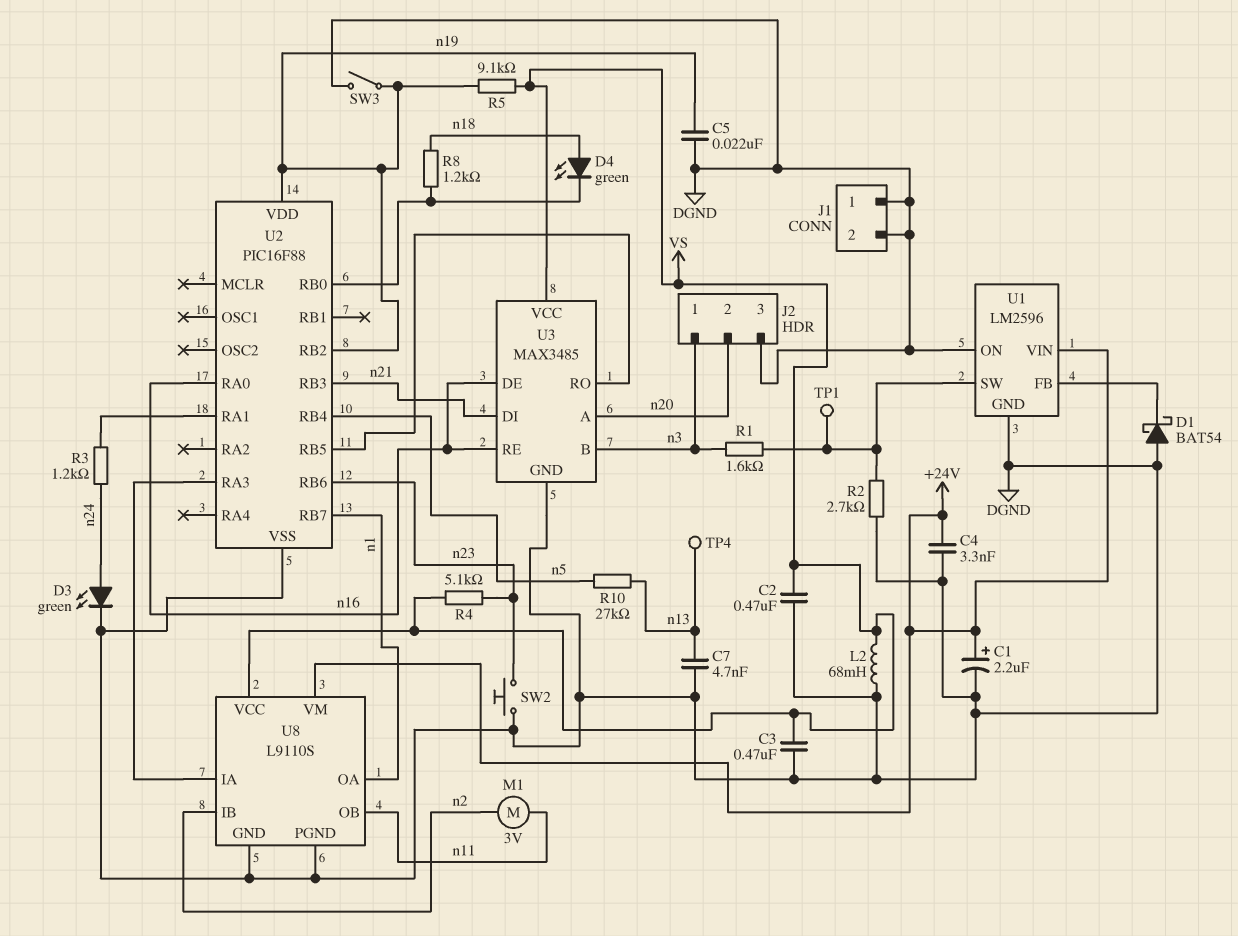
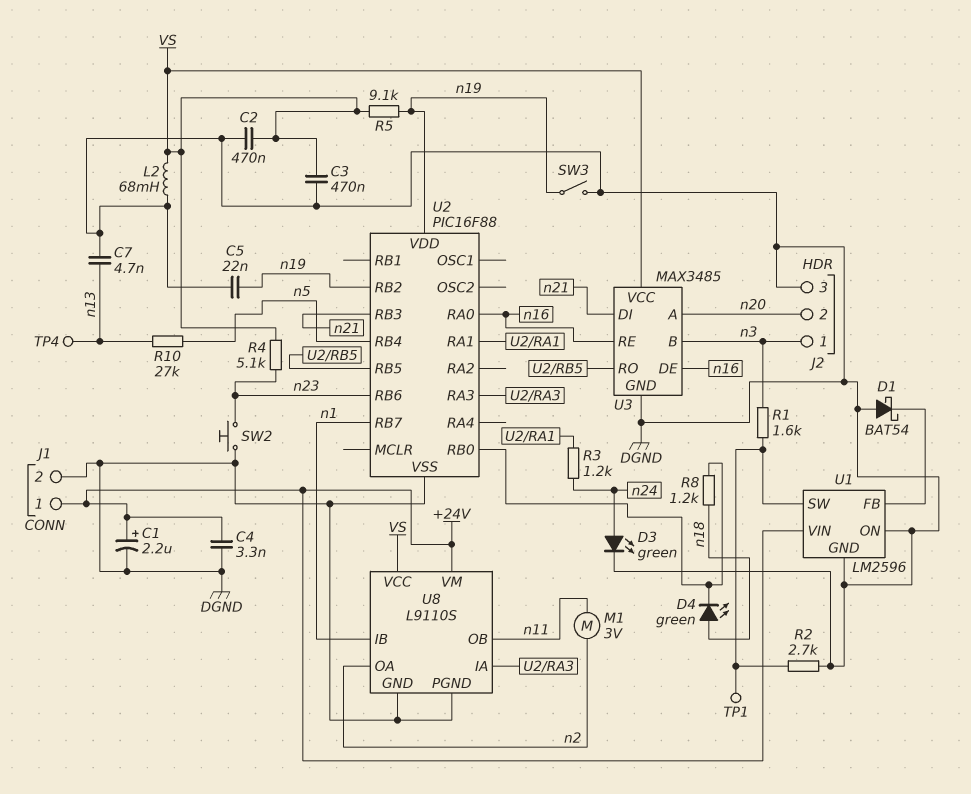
J1 pin 1: DGND -> +24V
U8 pin IB: n2 -> n1
U8 pin OA: n1 -> n2

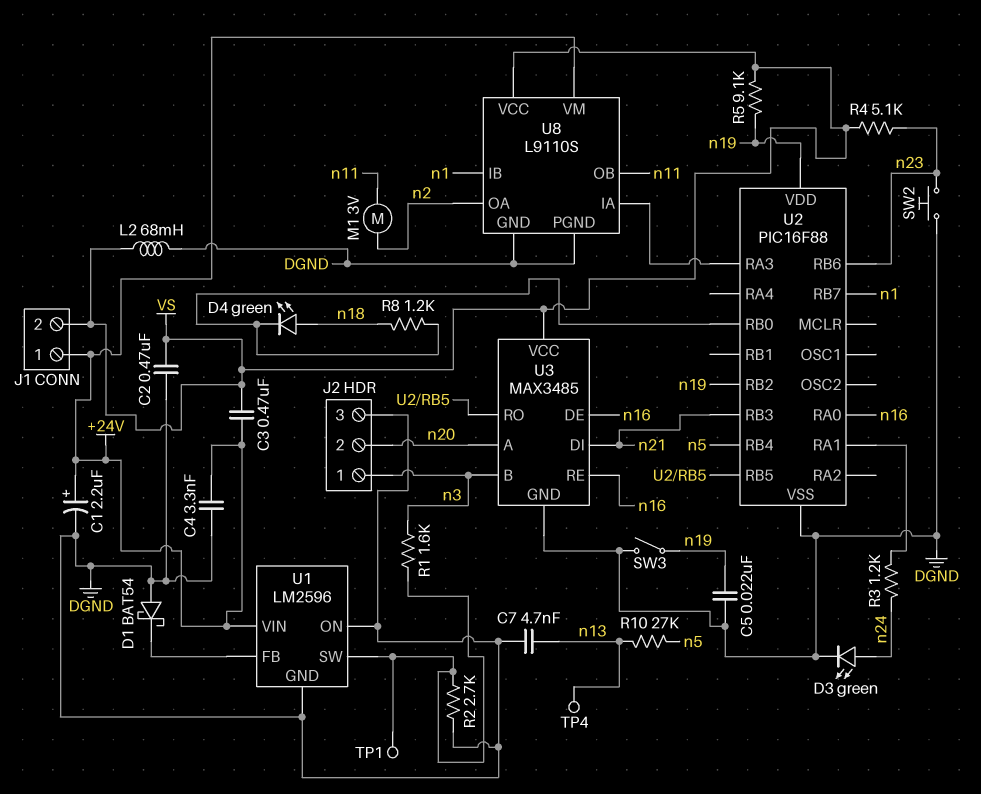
C3: 470nF (DGND, VS) -> 470nF (+24V, VS)
J1 pin 2: DGND -> VS

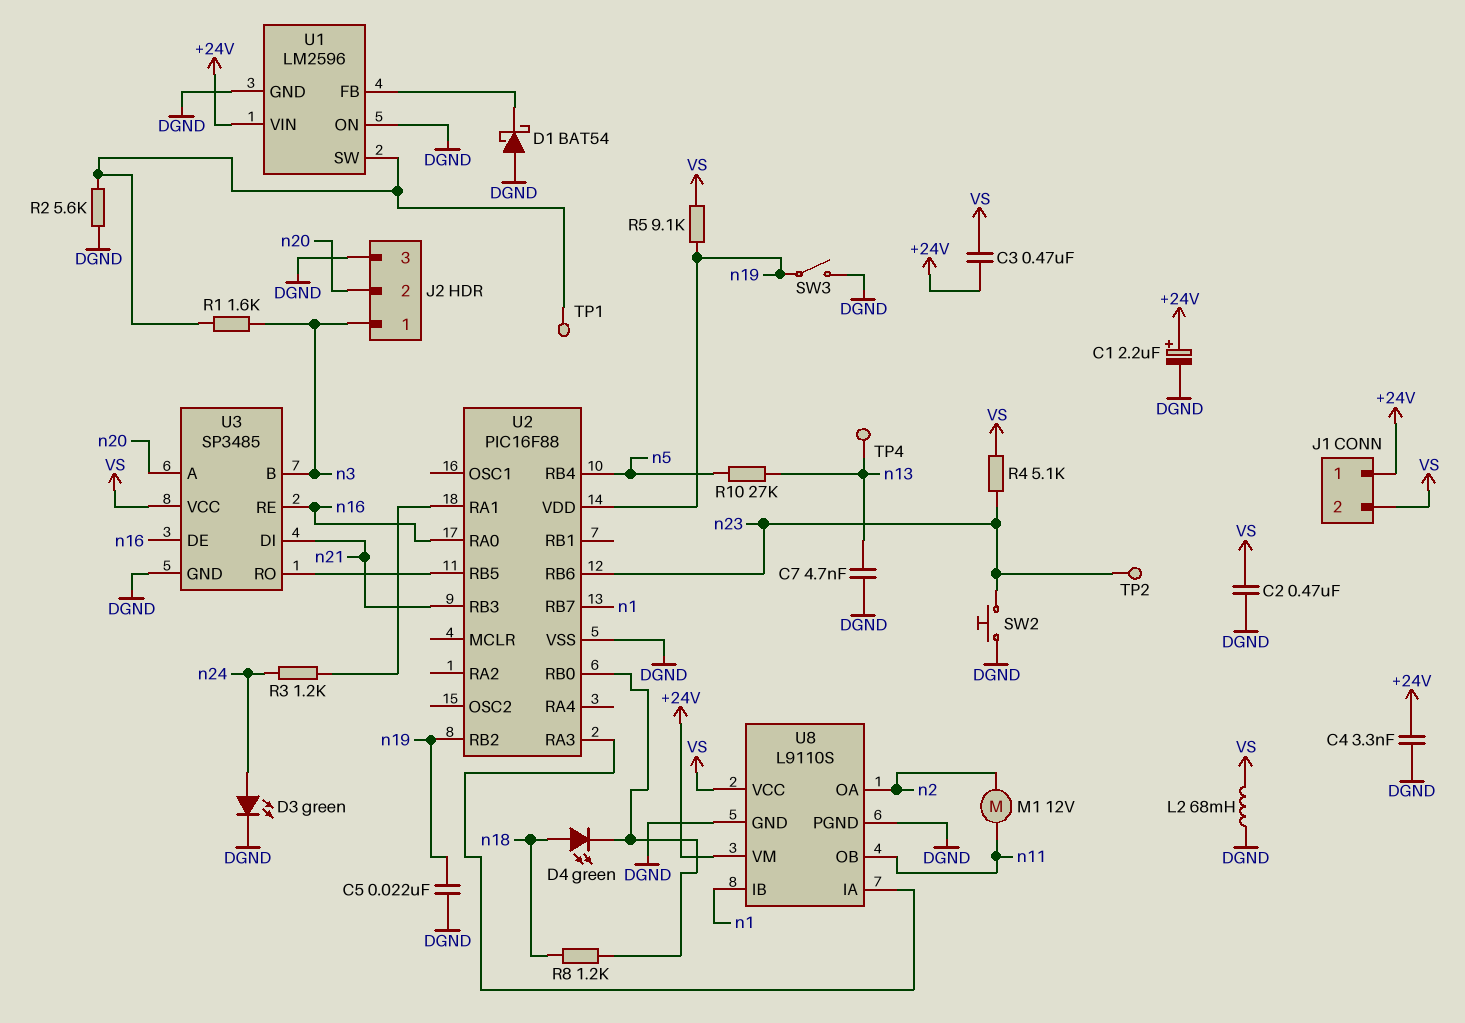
M1: motor 3V (n2, n11) -> motor 12V (n2, n11)
R2: 2.7k (DGND, U1/SW) -> 5.6k (DGND, U1/SW)
TP2: none -> test point (n23)
U3: MAX3485 -> SP3485

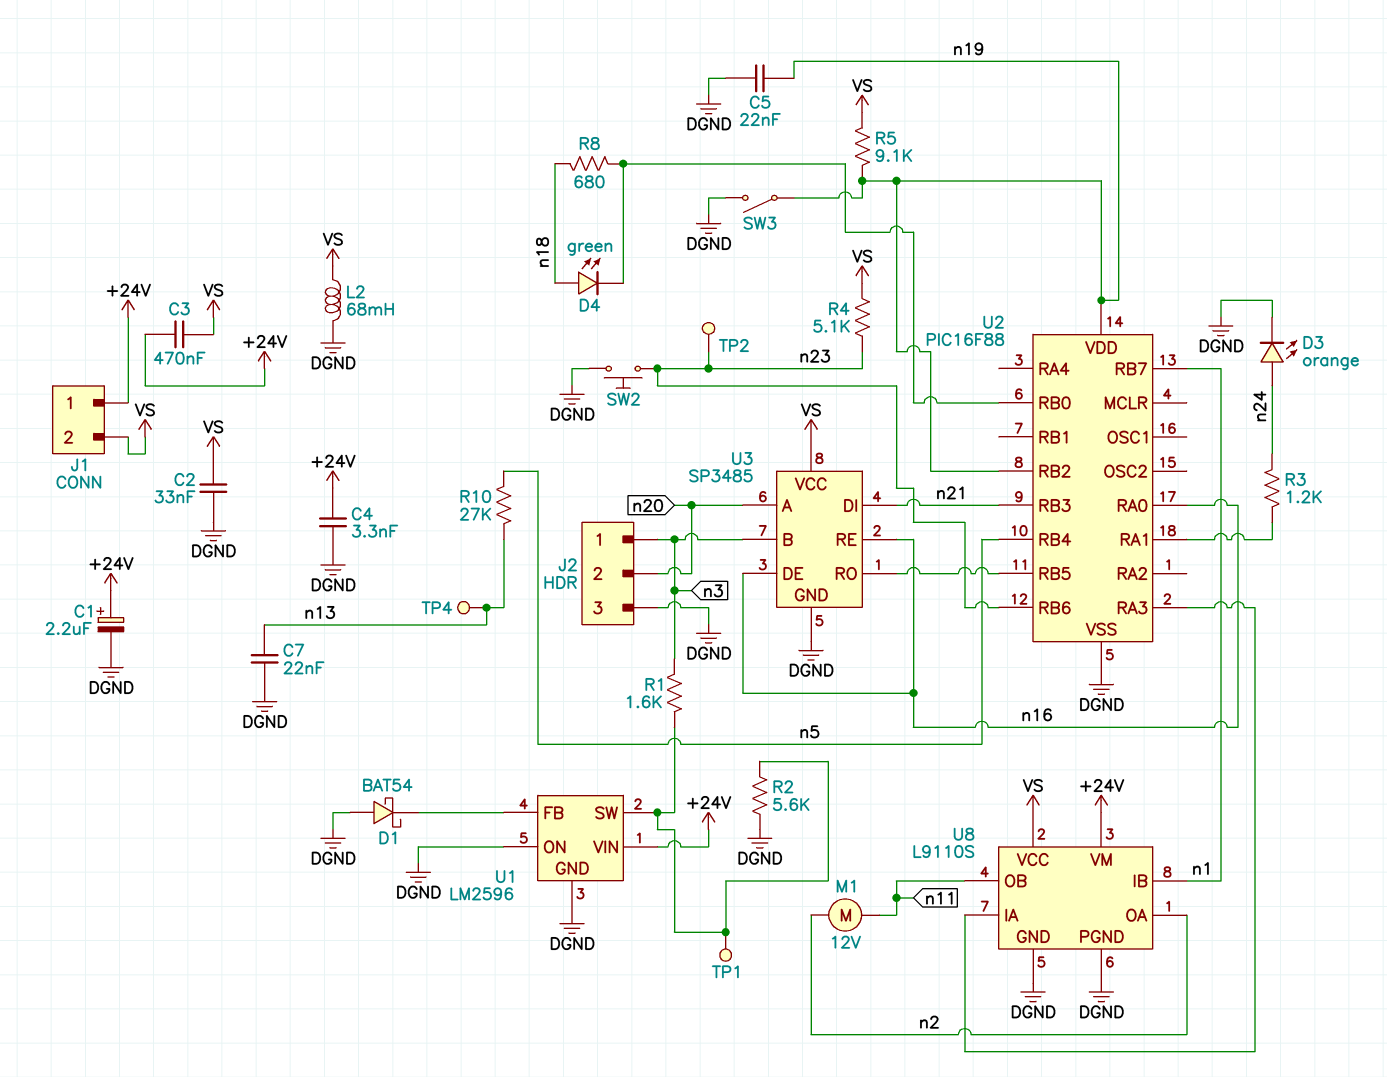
C2: 470nF (DGND, VS) -> 33nF (DGND, VS)
C7: 4.7nF (DGND, n13) -> 22nF (DGND, n13)
D3: LED green (A n24, K DGND) -> LED orange (A n24, K DGND)
R8: 1.2k (U2/RB0, n18) -> 680 (U2/RB0, n18)

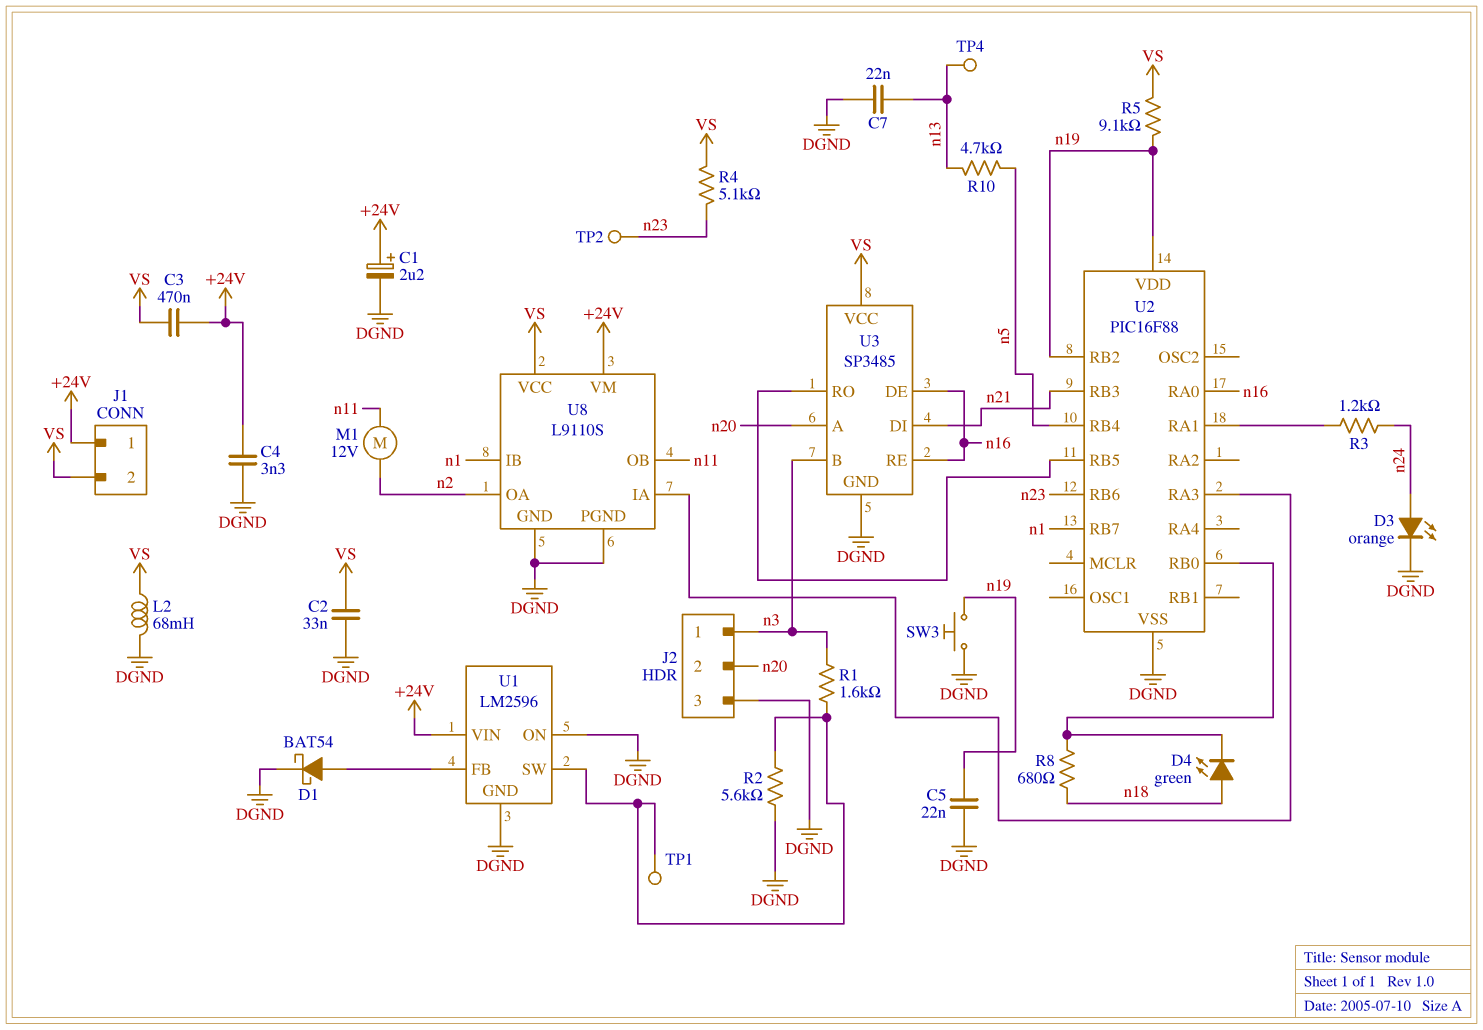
D1: schottky BAT54 (A DGND, K U1/FB) -> schottky BAT54 (A U1/FB, K DGND)
R10: 27k (n5, n13) -> 4.7k (n5, n13)
SW2: button (DGND, n23) -> none
SW3: switch (DGND, n19) -> button (DGND, n19)

